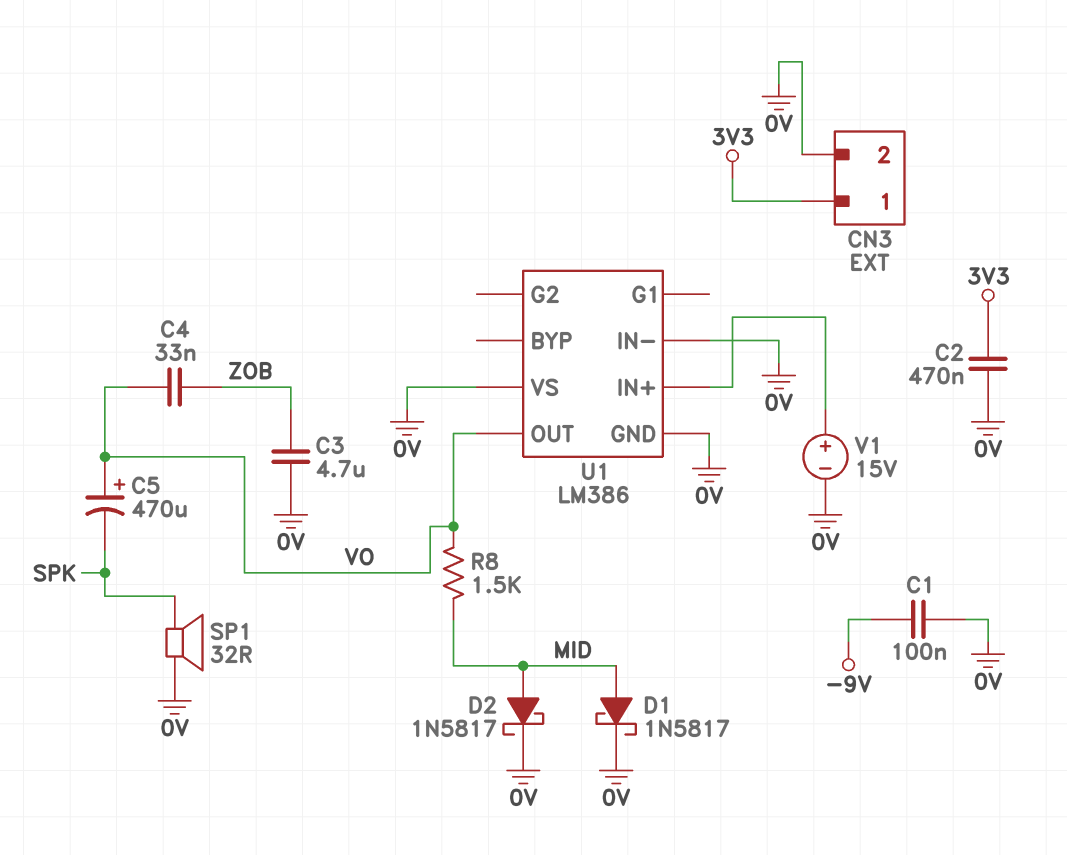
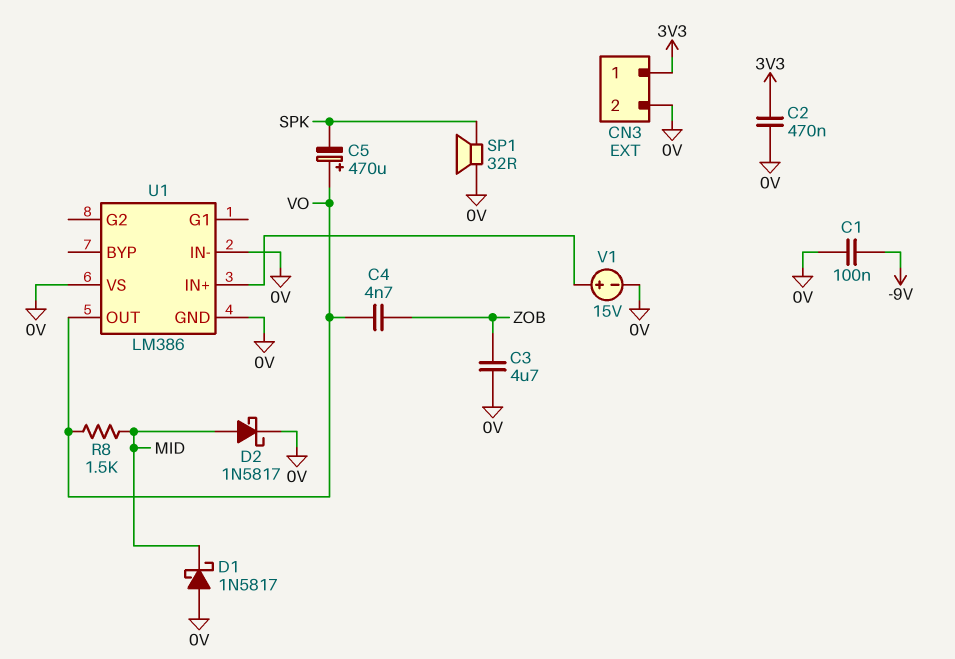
C4: 33nF (VO, ZOB) -> 4.7nF (VO, ZOB)
D1: schottky 1N5817 (A MID, K 0V) -> schottky 1N5817 (A 0V, K MID)

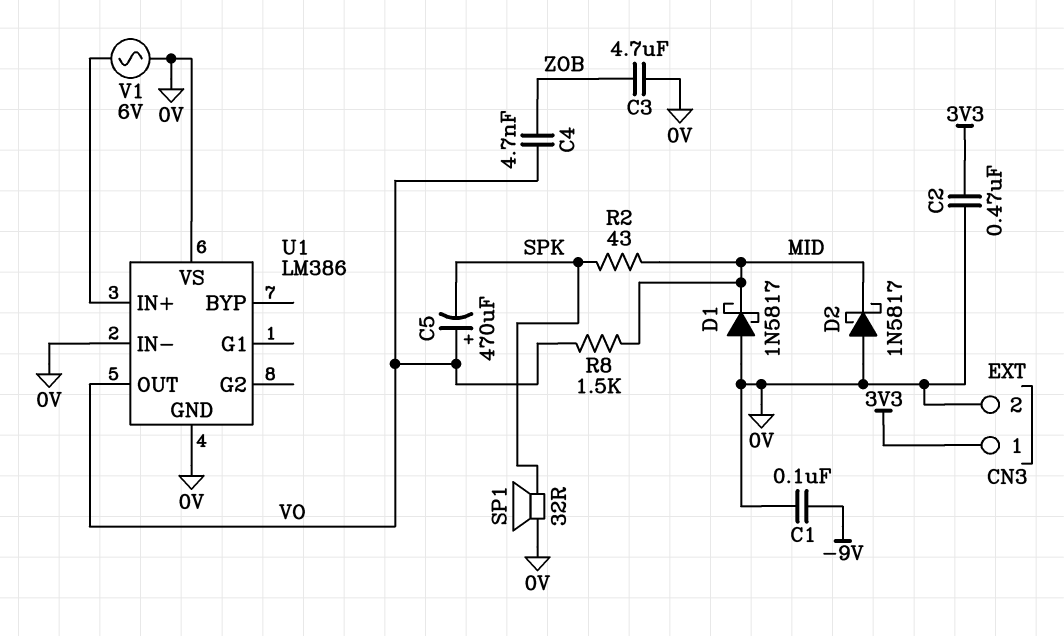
D2: schottky 1N5817 (A MID, K 0V) -> schottky 1N5817 (A 0V, K MID)
R2: none -> 43 (MID, SPK)
V1: 15V (plus U1/IN+, minus 0V) -> AC 6V (0V, U1/IN+)

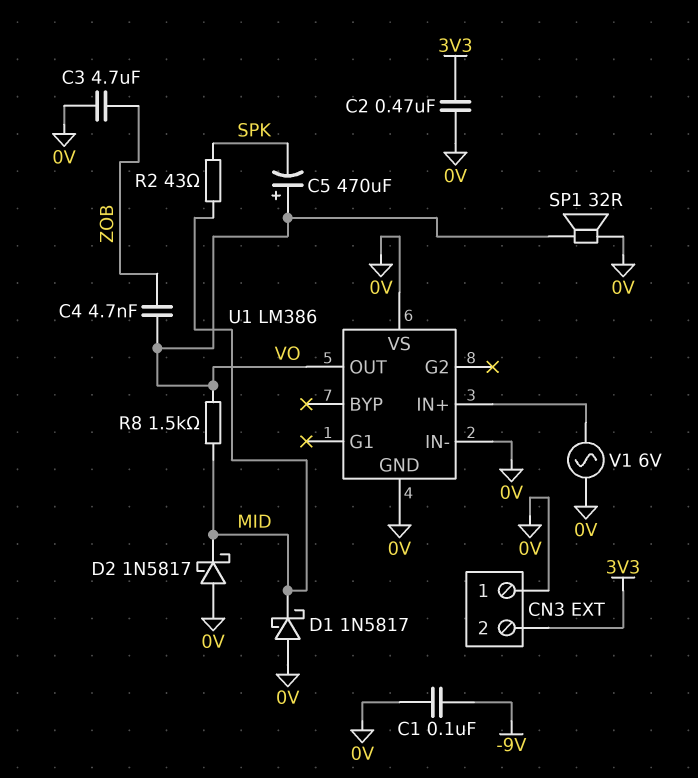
CN3 pin 1: 3V3 -> 0V
CN3 pin 2: 0V -> 3V3
SP1: speaker 32R (0V, SPK) -> speaker 32R (0V, VO)

